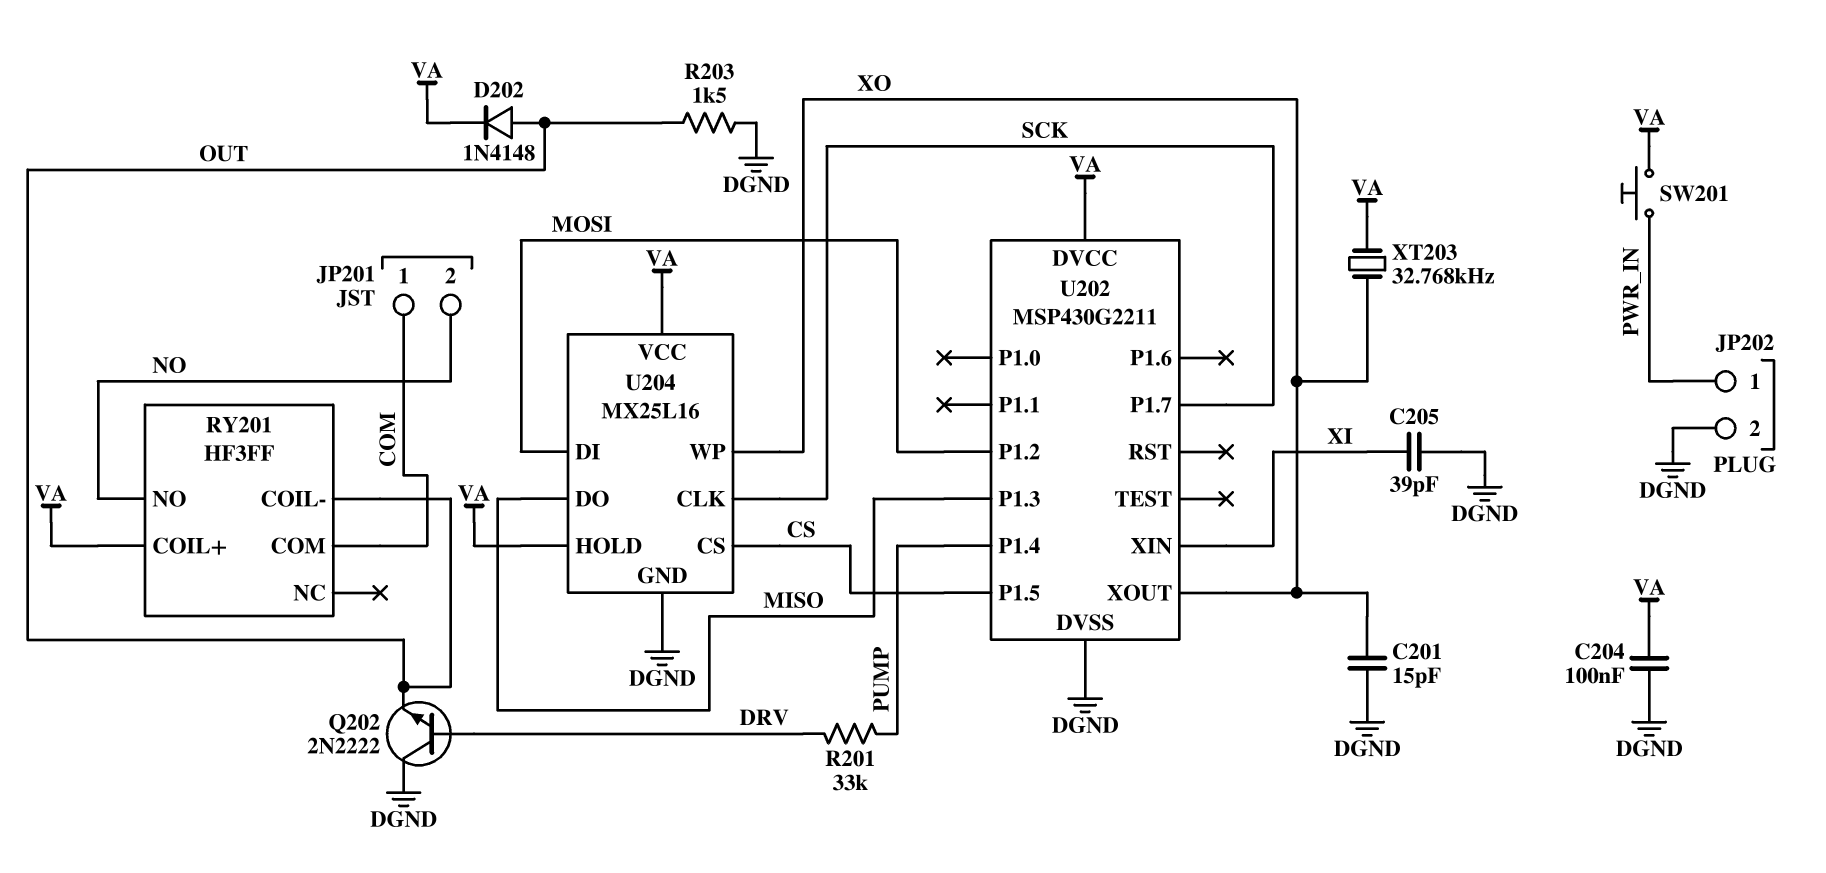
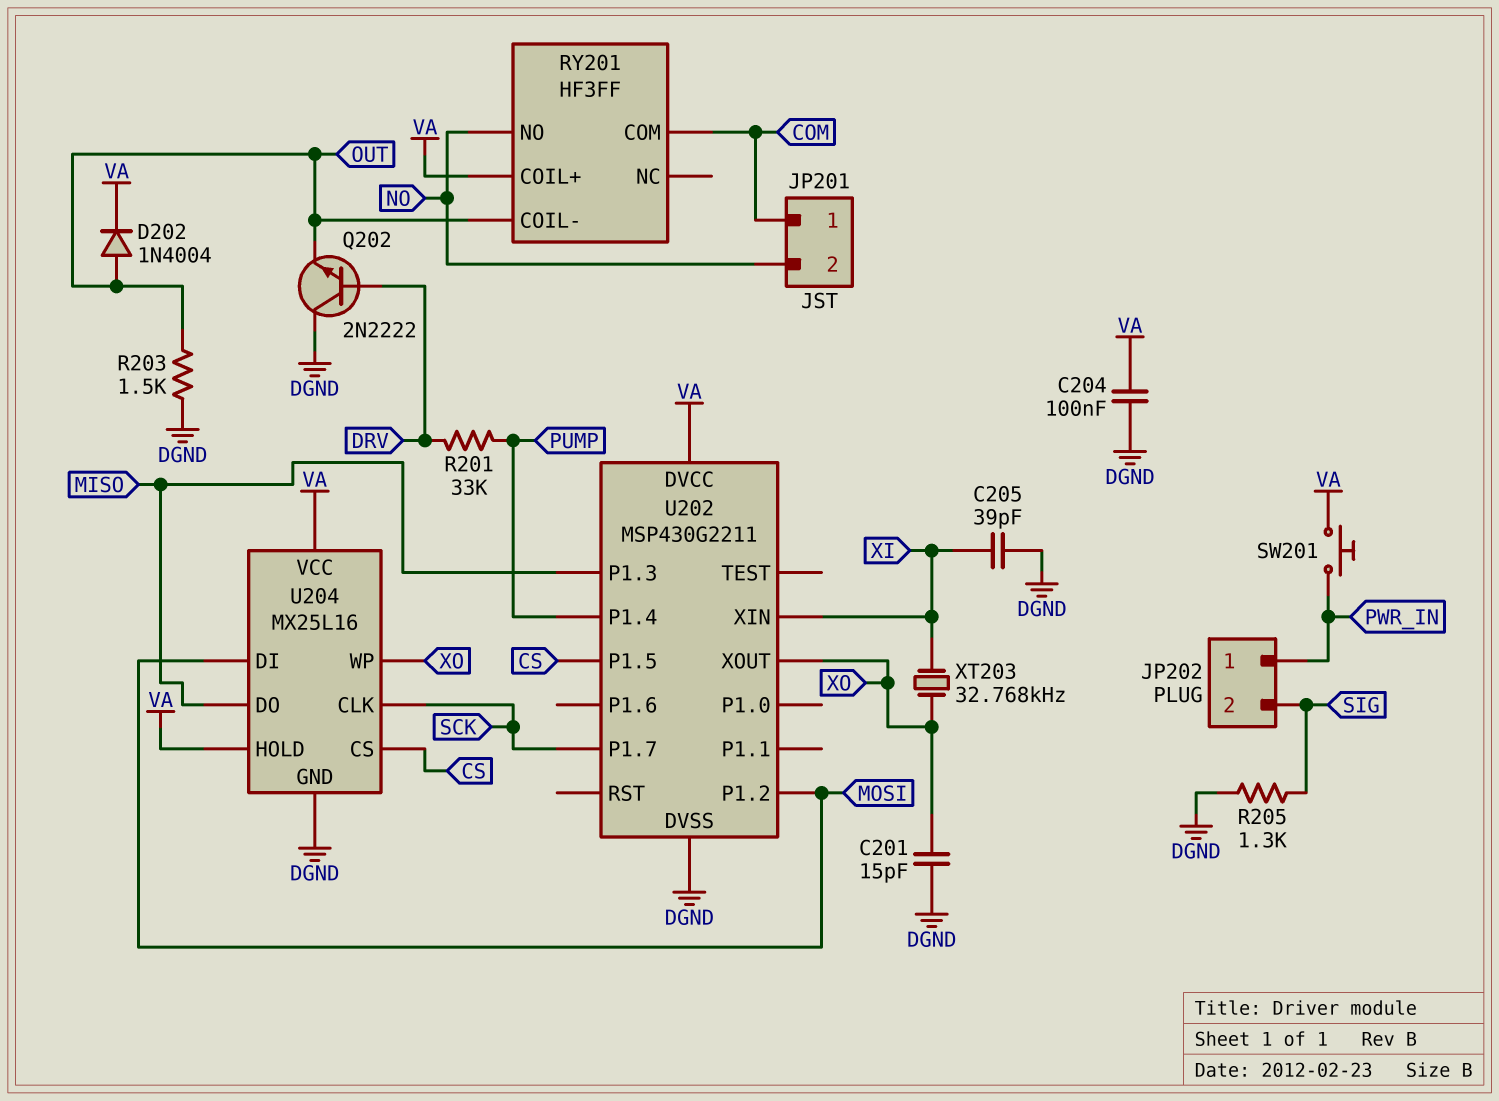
D202: diode 1N4148 (A OUT, K VA) -> diode 1N4004 (A OUT, K VA)
JP202 pin 2: DGND -> SIG
R205: none -> 1.3k (DGND, SIG)
XT203: 32.768kHz (VA, XO) -> 32.768kHz (XI, XO)

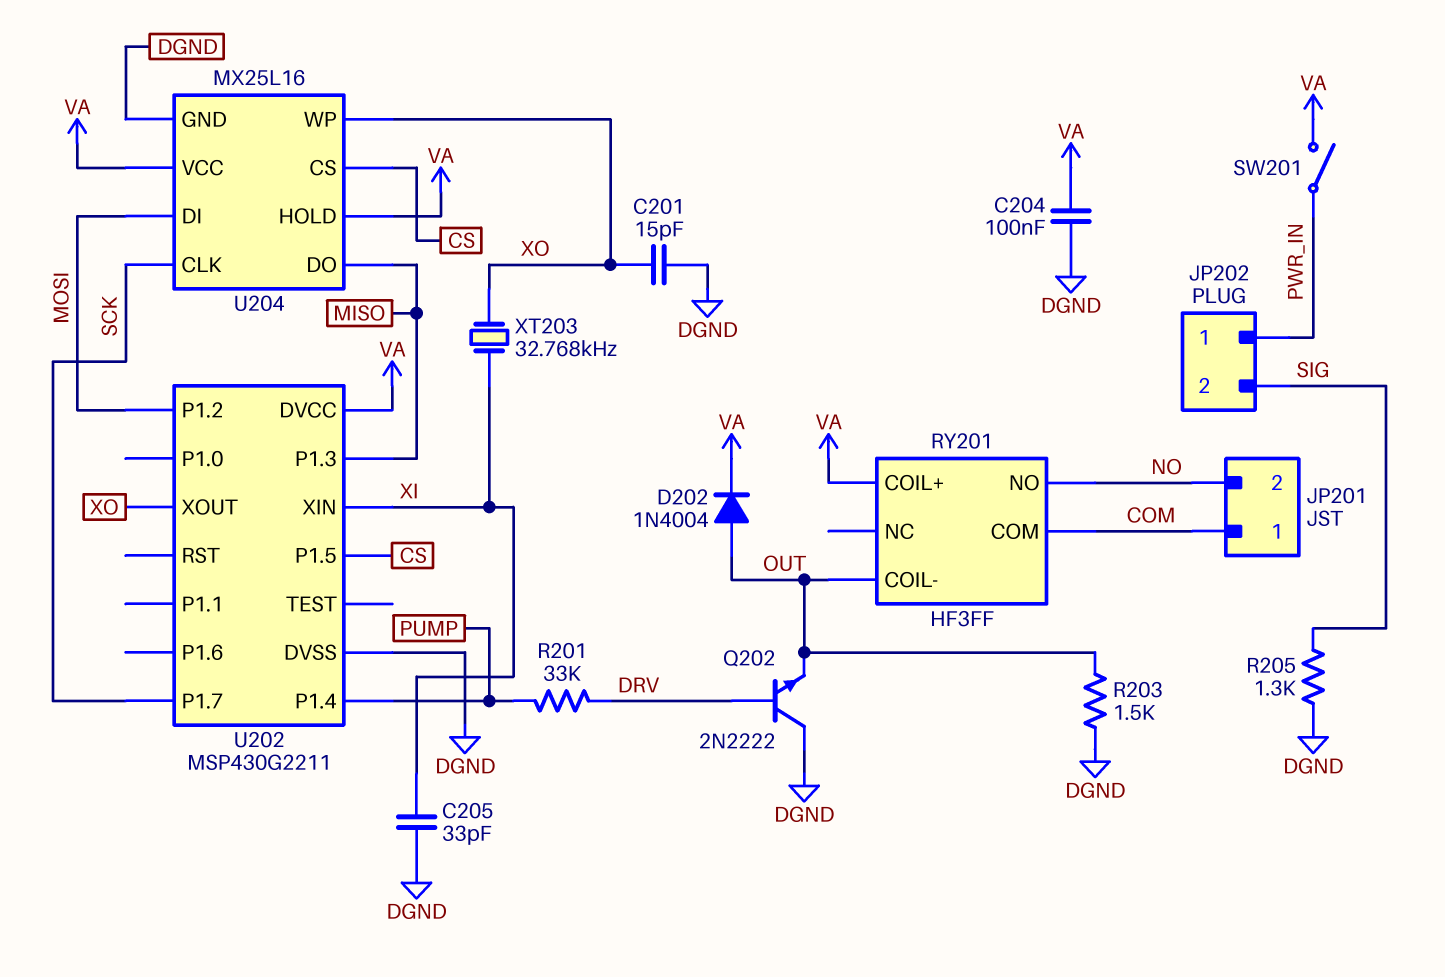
C205: 39pF (DGND, XI) -> 33pF (DGND, XI)
SW201: button (PWR_IN, VA) -> switch (PWR_IN, VA)

